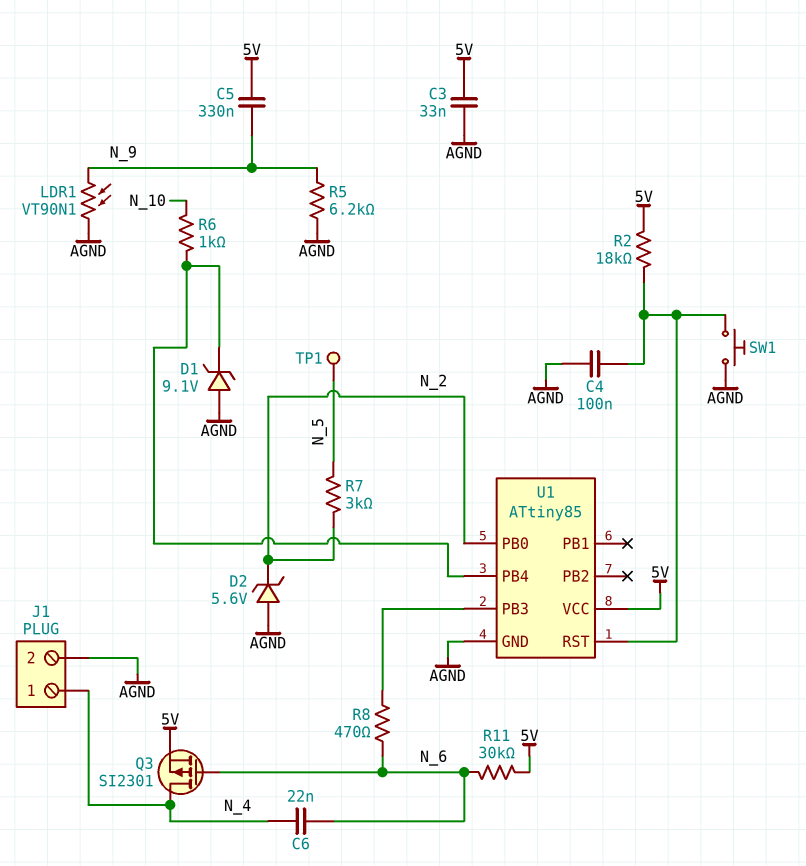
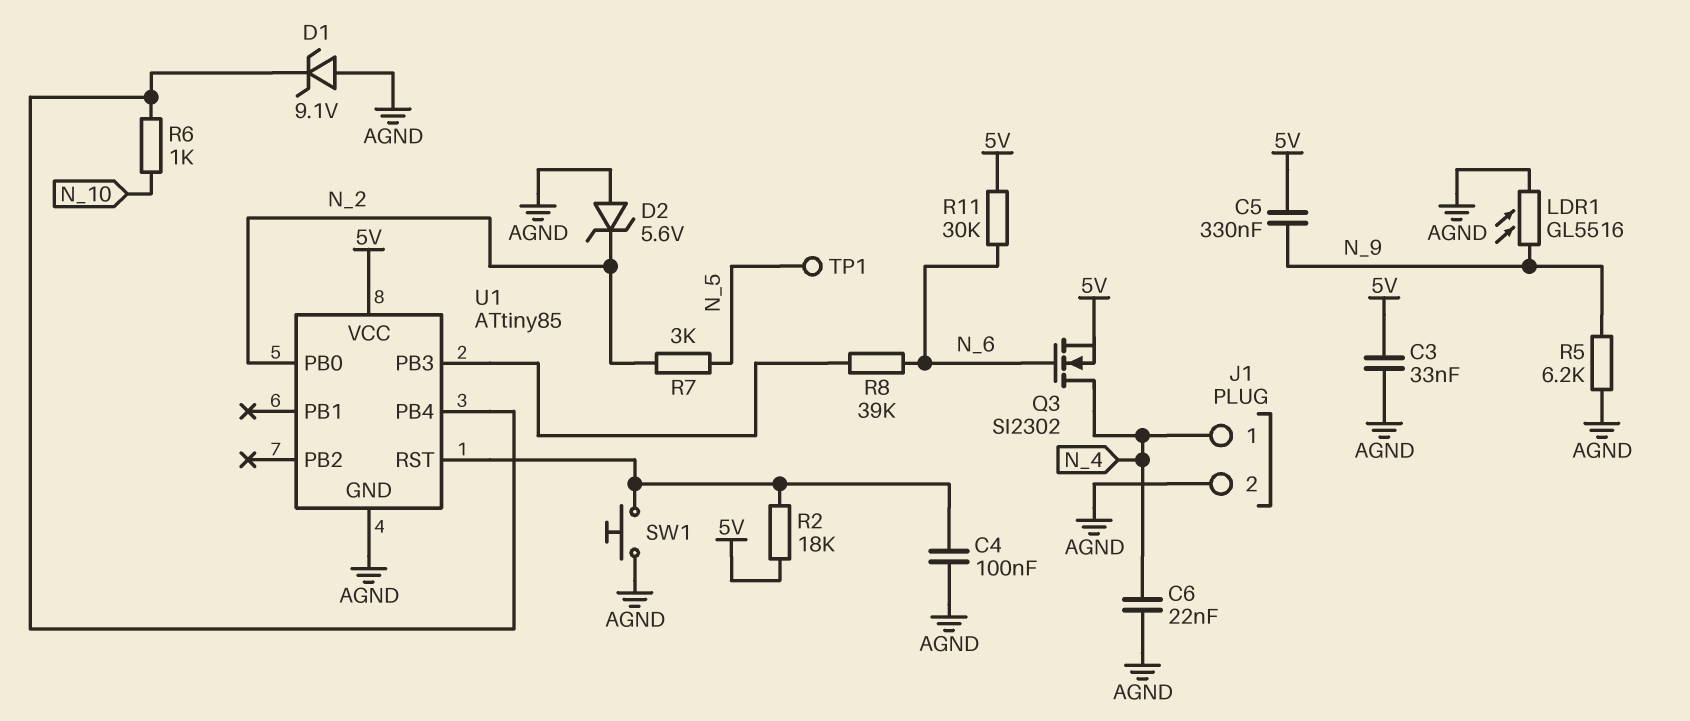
C6: 22nF (N_4, N_6) -> 22nF (AGND, N_4)
LDR1: VT90N1 (AGND, N_9) -> GL5516 (AGND, N_9)
Q3: PMOS SI2301 (G N_6, D N_4, S 5V) -> NMOS SI2302 (G N_6, D N_4, S 5V)
R8: 470 (N_6, U1/PB3) -> 39k (N_6, U1/PB3)

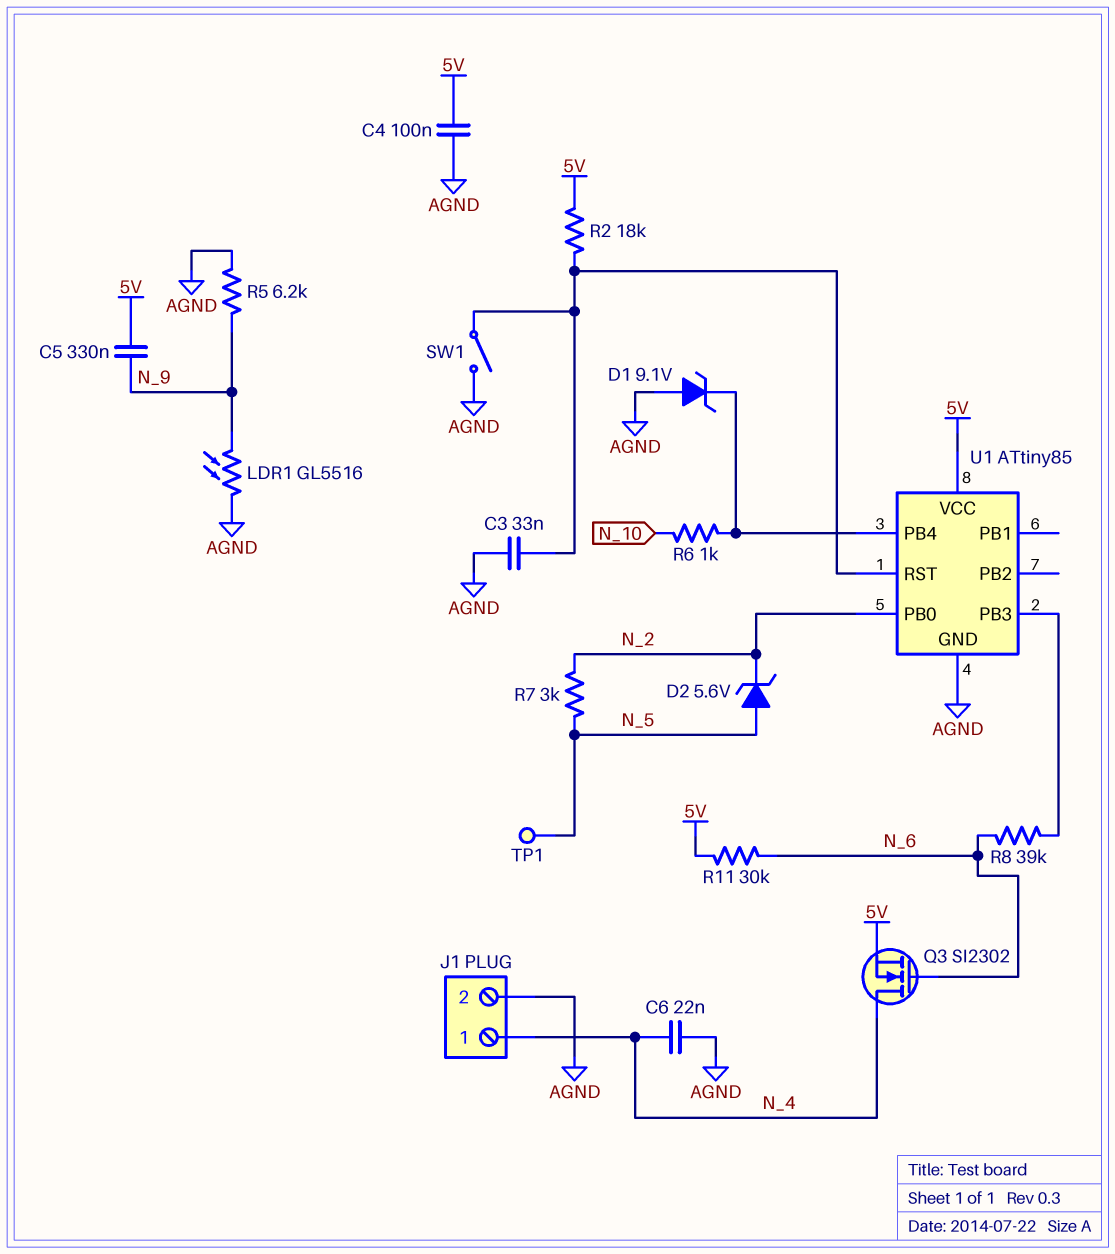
C3: 33nF (5V, AGND) -> 33nF (AGND, U1/RST)
C4: 100nF (AGND, U1/RST) -> 100nF (5V, AGND)
D2: zener 5.6V (A AGND, K N_2) -> zener 5.6V (A N_5, K N_2)
SW1: button (AGND, U1/RST) -> switch (AGND, U1/RST)

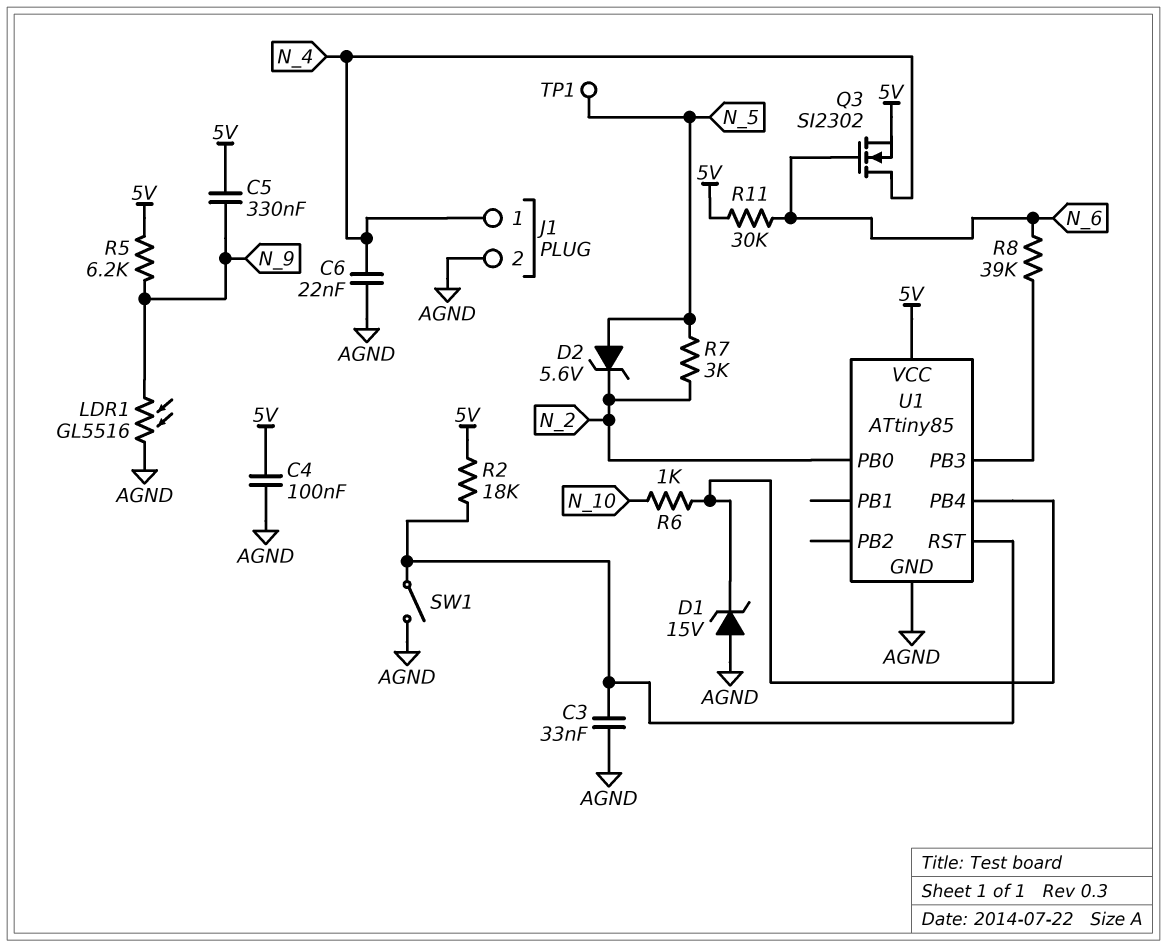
D1: zener 9.1V (A AGND, K U1/PB4) -> zener 15V (A AGND, K U1/PB4)
R5: 6.2k (AGND, N_9) -> 6.2k (5V, N_9)

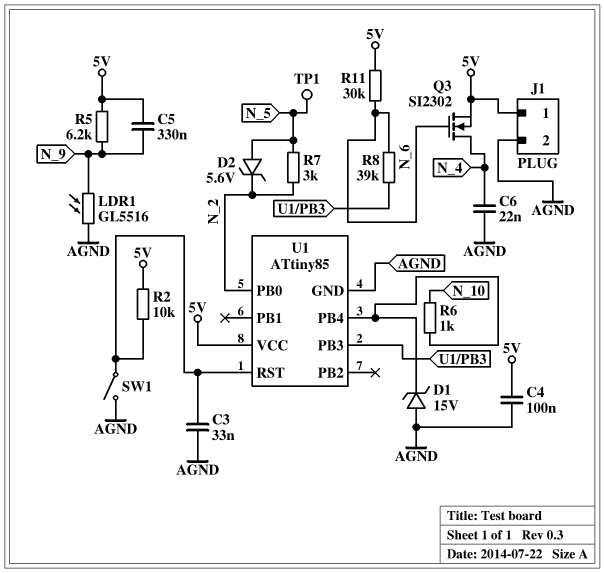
J1 pin 1: N_4 -> 5V
R2: 18k (5V, U1/RST) -> 10k (5V, U1/RST)

